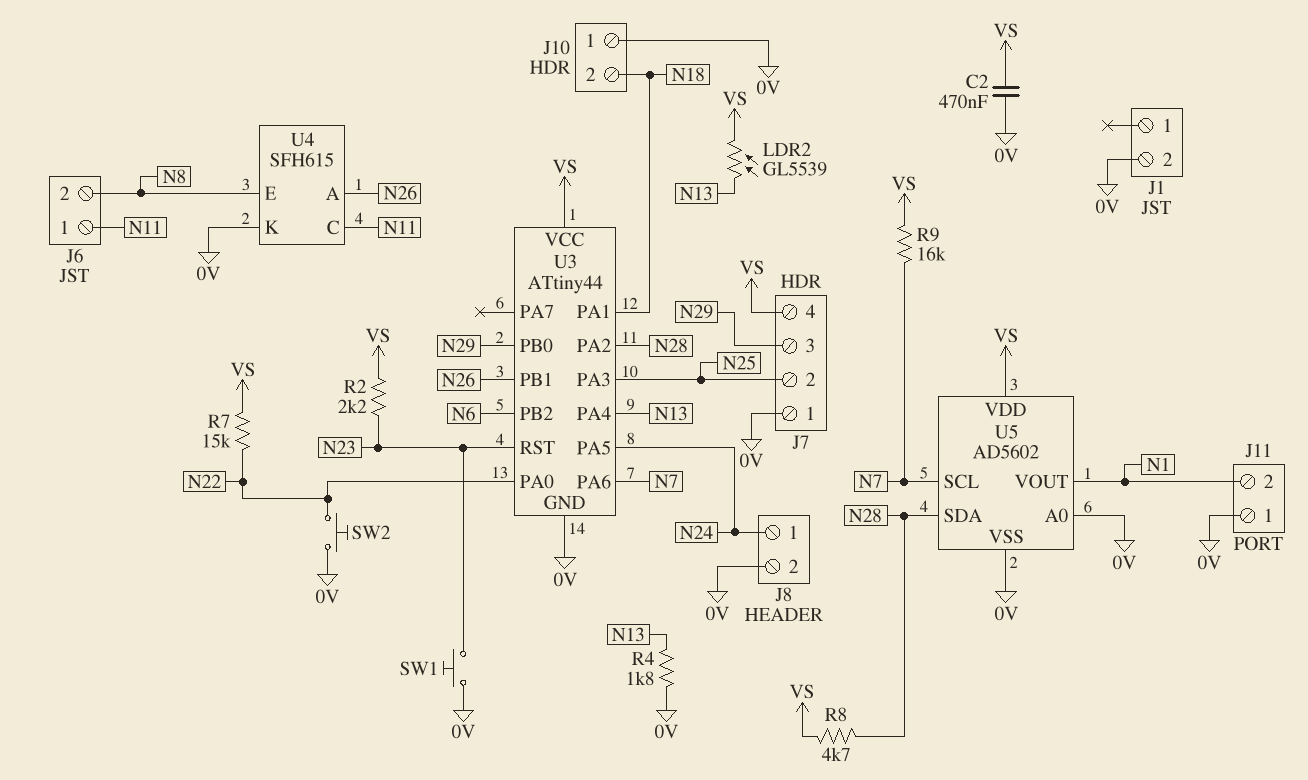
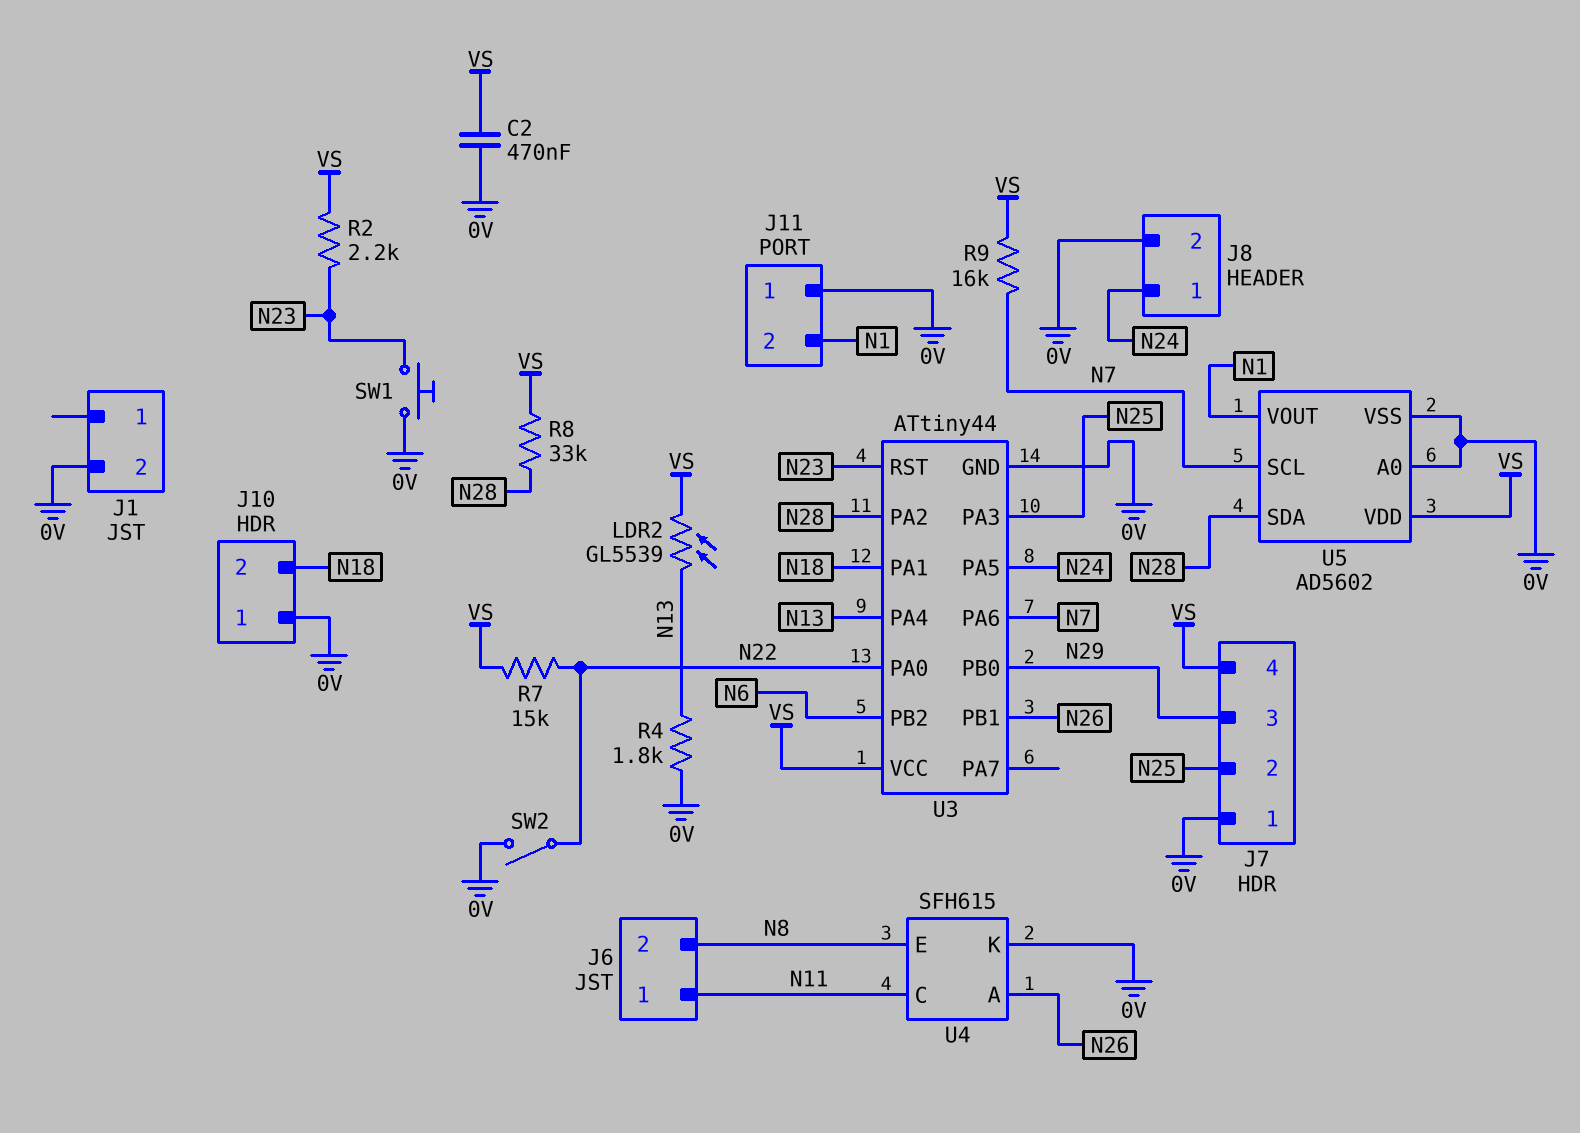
R8: 4.7k (N28, VS) -> 33k (N28, VS)
SW2: button (0V, N22) -> switch (0V, N22)

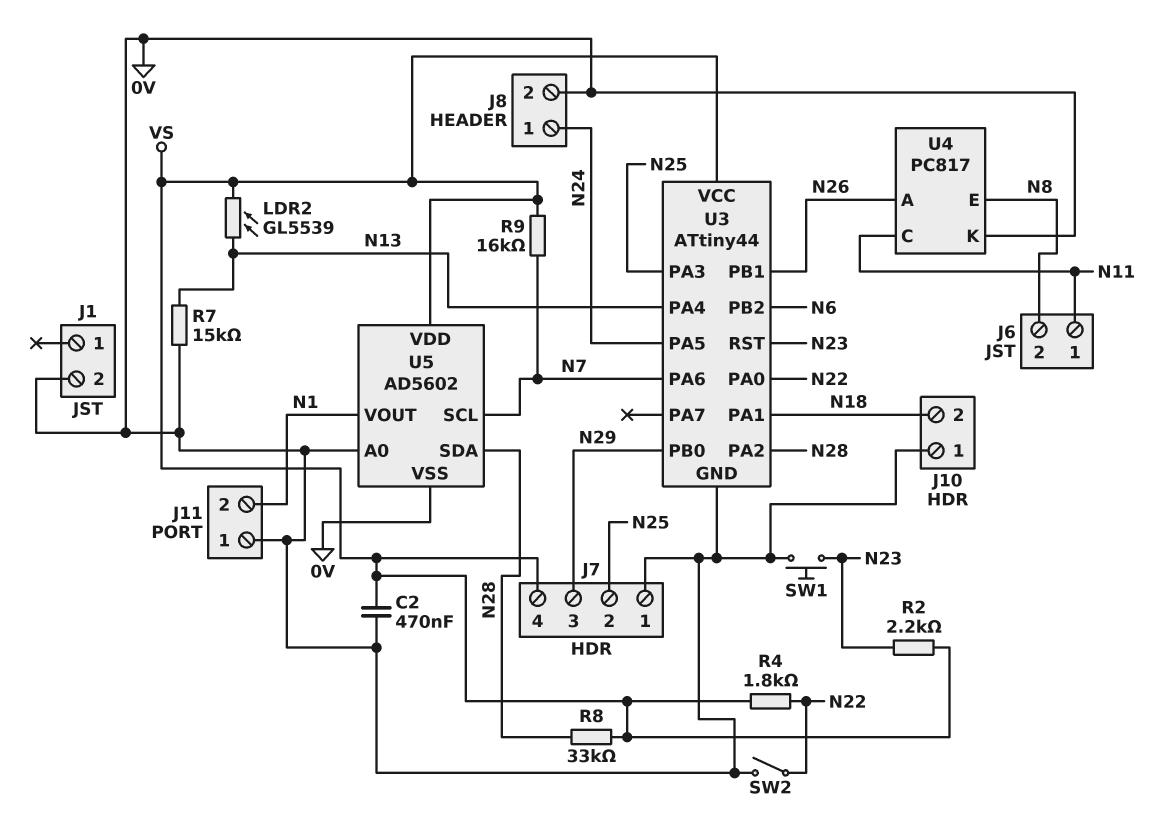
R4: 1.8k (0V, N13) -> 1.8k (N22, VS)
R7: 15k (N22, VS) -> 15k (0V, N13)
U4: SFH615 -> PC817

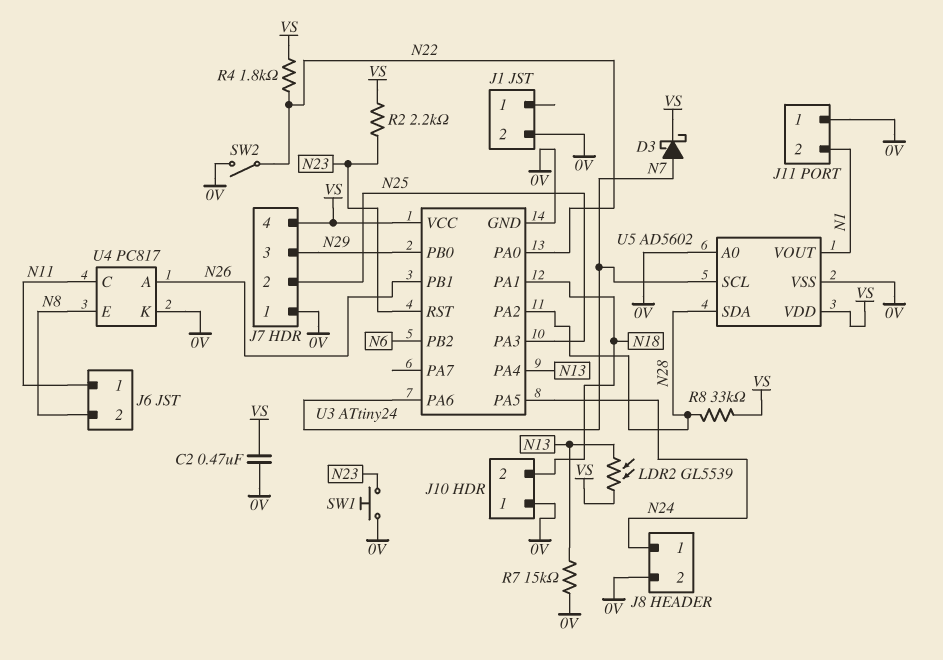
D3: none -> schottky (A N7, K VS)
R9: 16k (N7, VS) -> none
U3: ATtiny44 -> ATtiny24

